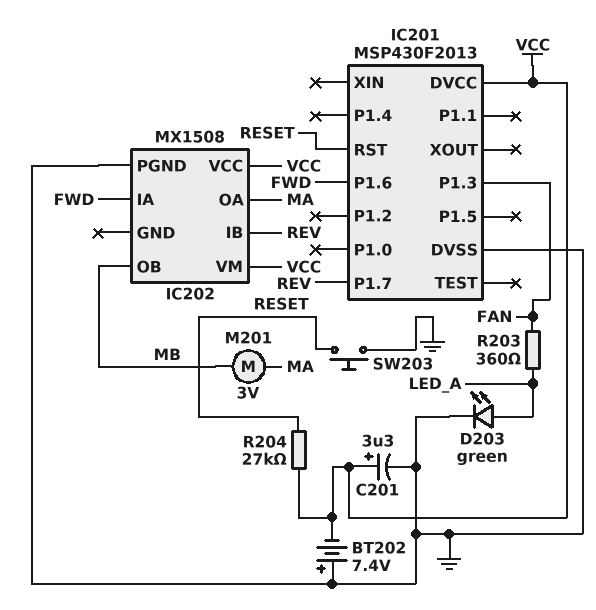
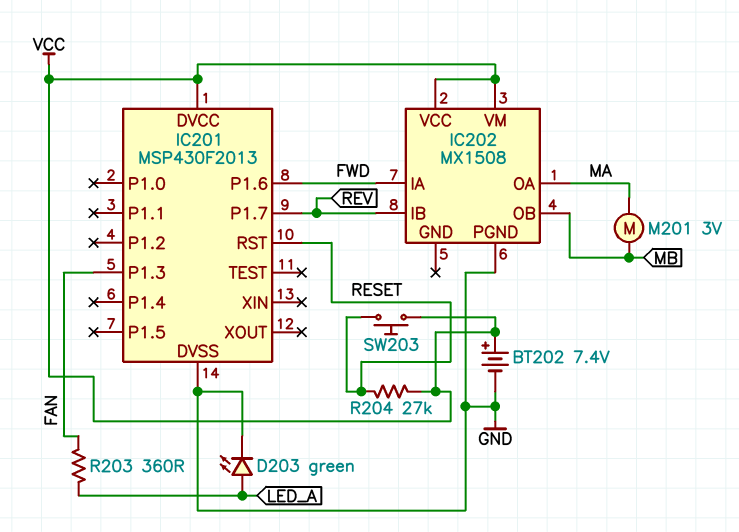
BT202: 7.4V (plus GND, minus VCC) -> 7.4V (plus VCC, minus GND)
C201: 3.3uF (plus VCC, minus GND) -> none
SW203: button (GND, RESET) -> button (RESET, VCC)

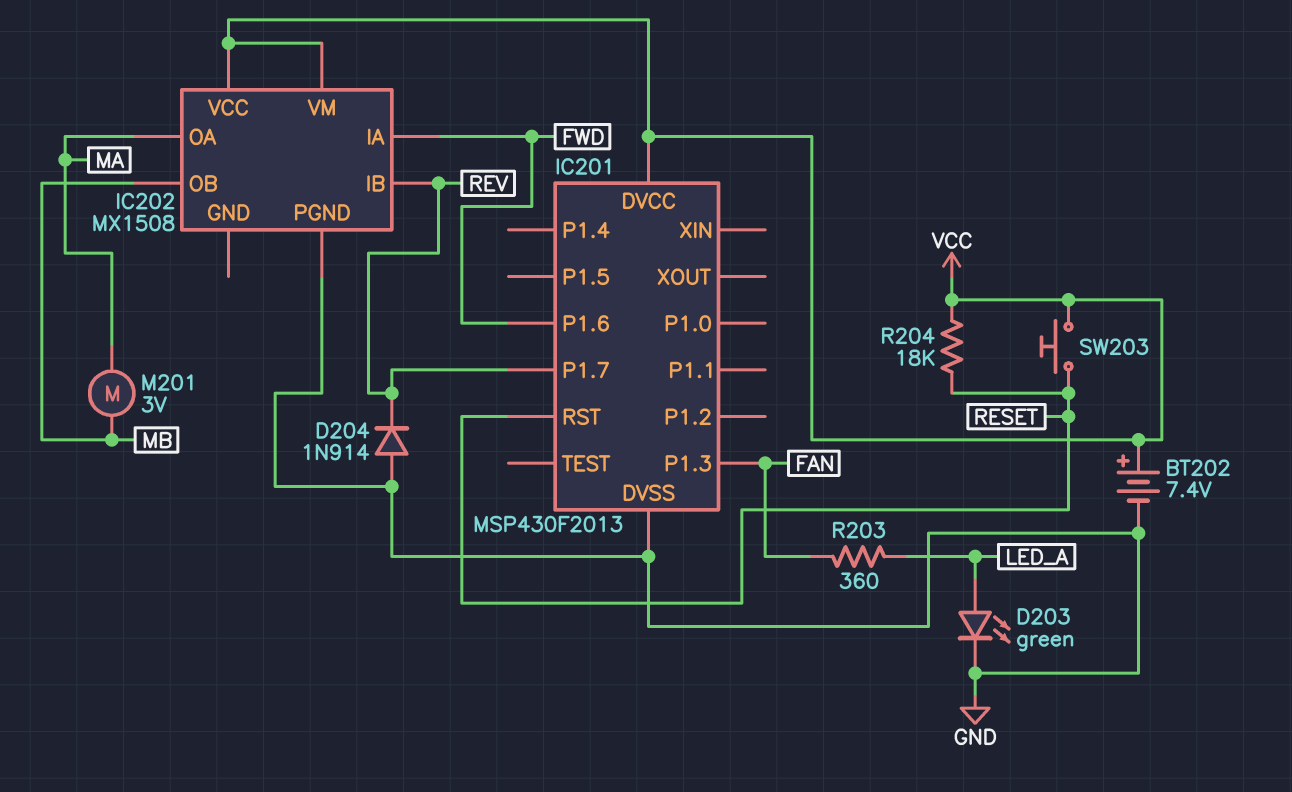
D204: none -> diode 1N914 (A GND, K REV)
R204: 27k (RESET, VCC) -> 18k (RESET, VCC)

